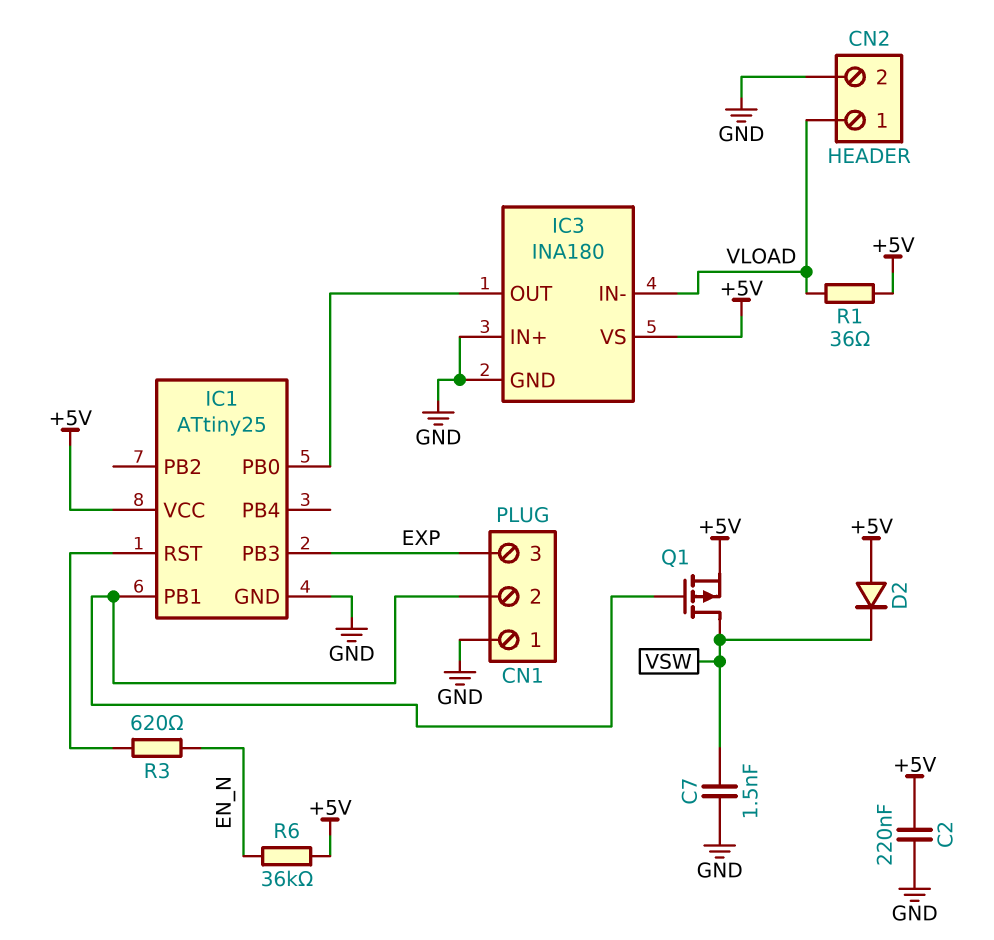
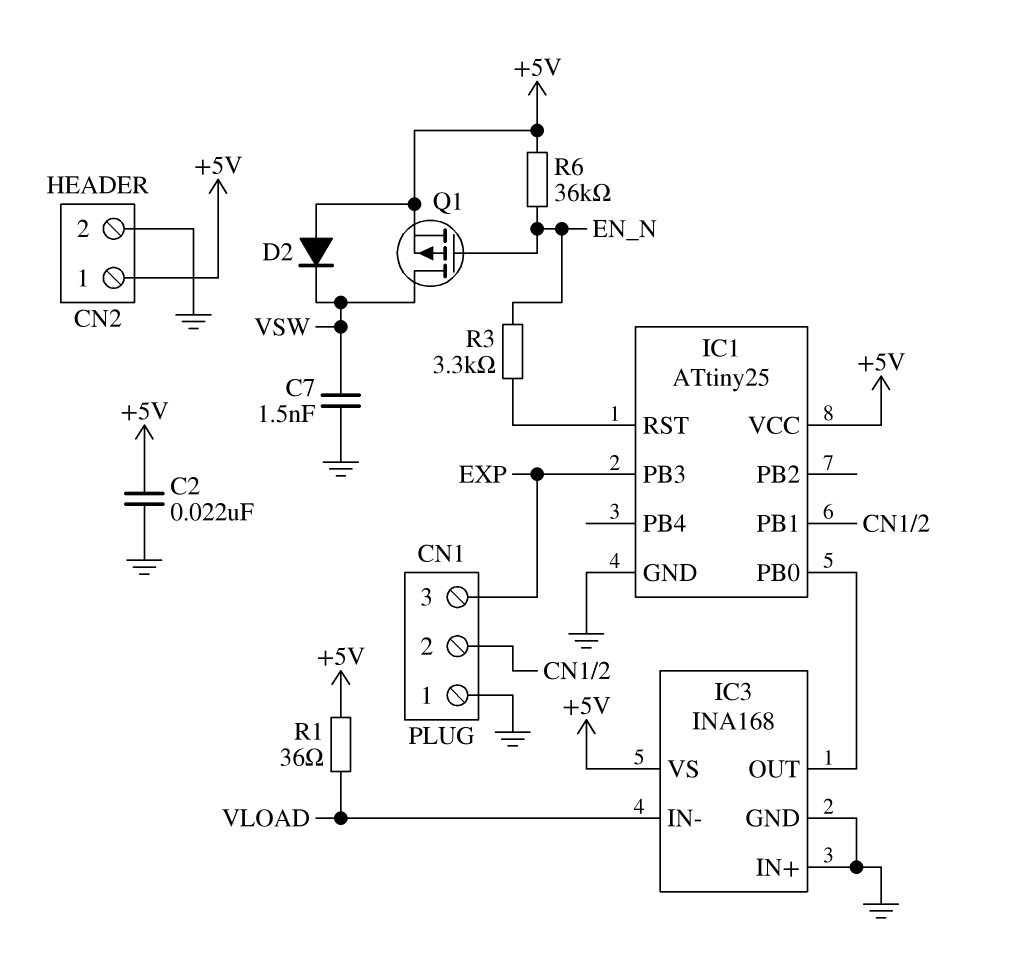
C2: 220nF (+5V, GND) -> 22nF (+5V, GND)
CN2 pin 1: VLOAD -> +5V
IC3: INA180 -> INA168
Q1: PMOS (G CN1/2, D VSW, S +5V) -> PMOS (G EN_N, D VSW, S +5V)
R3: 620 (EN_N, IC1/RST) -> 3.3k (EN_N, IC1/RST)

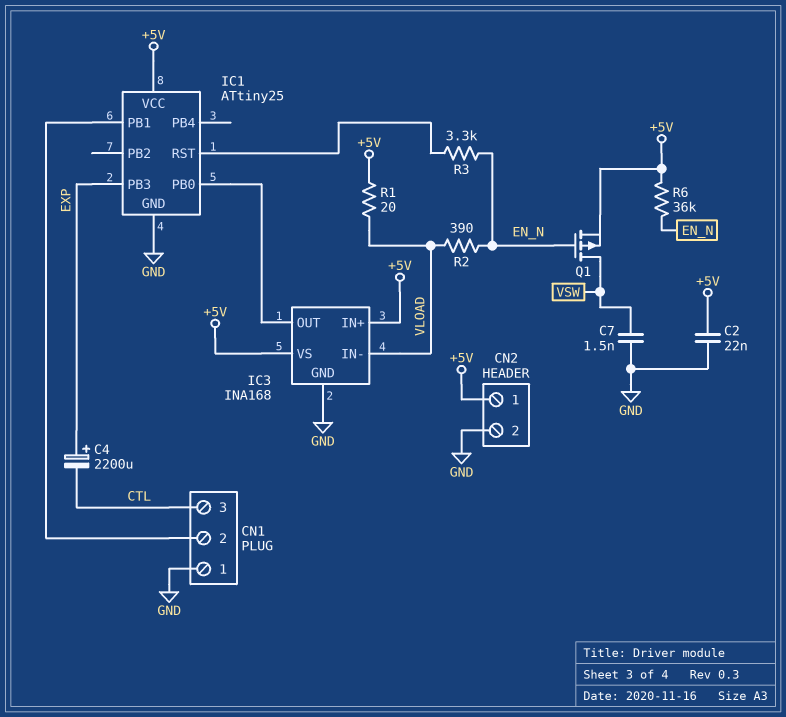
C4: none -> 2200uF (plus EXP, minus CTL)
CN1 pin 3: EXP -> CTL
D2: diode (A +5V, K VSW) -> none
IC3 pin IN+: GND -> +5V
R1: 36 (+5V, VLOAD) -> 20 (+5V, VLOAD)
R2: none -> 390 (EN_N, VLOAD)

